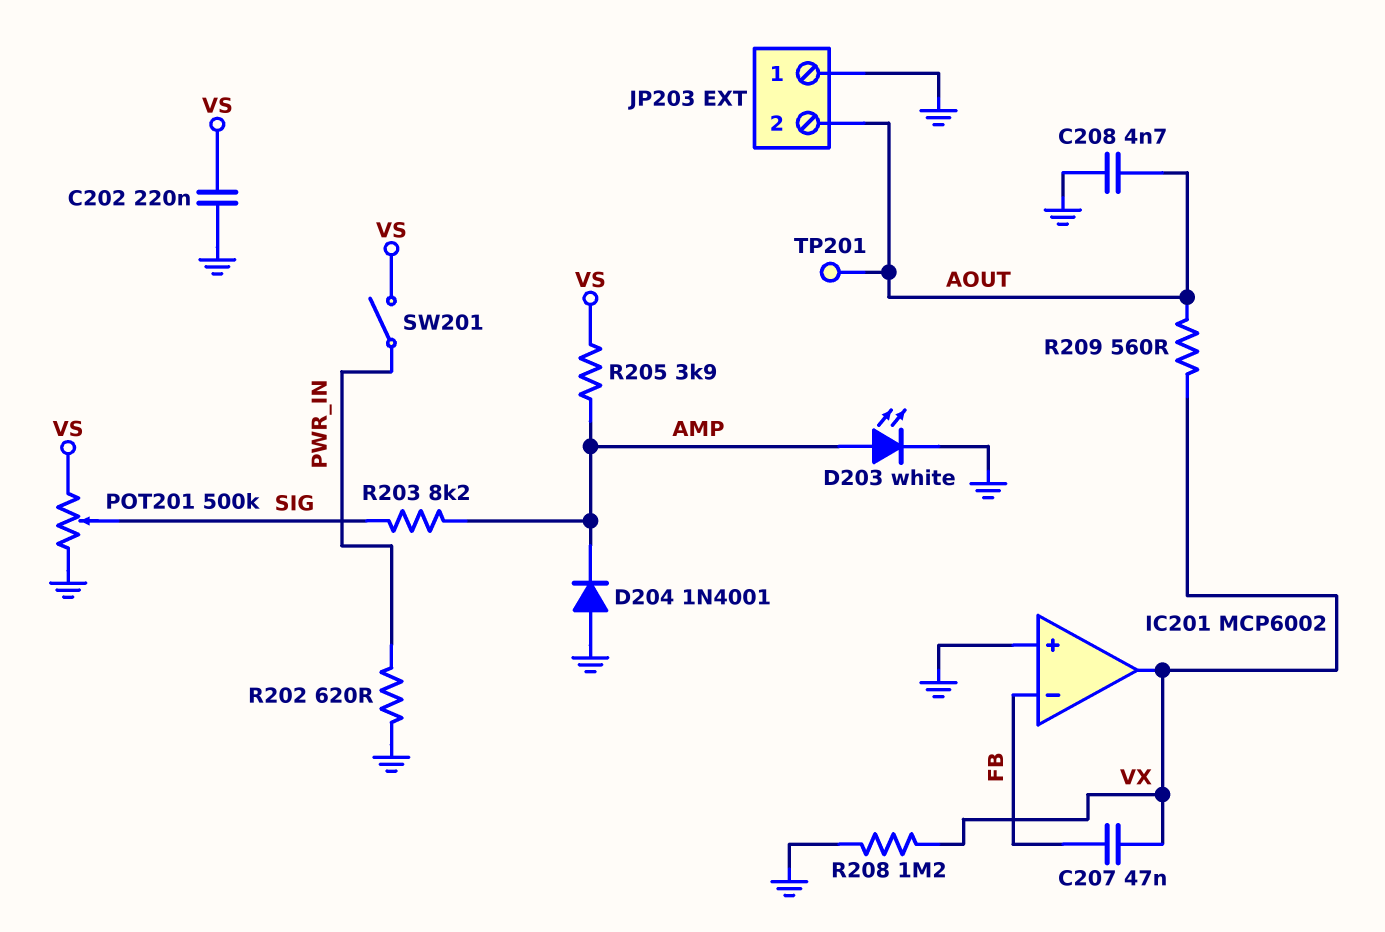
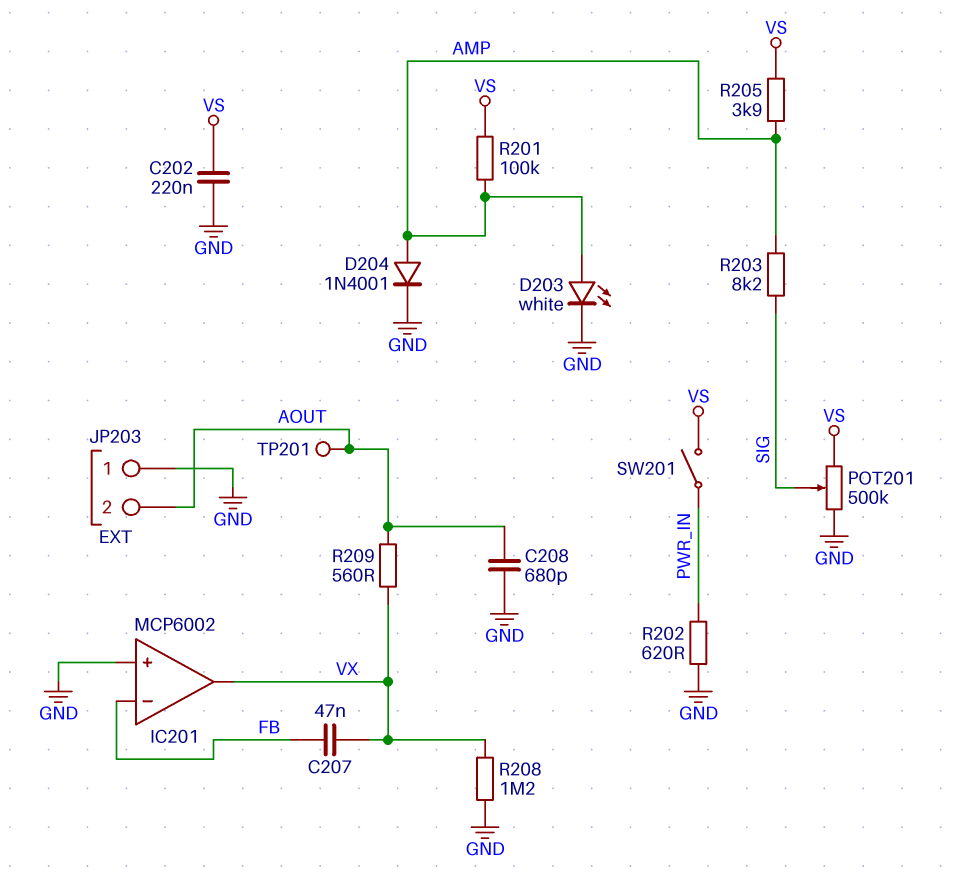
C208: 4.7nF (AOUT, GND) -> 680pF (AOUT, GND)
D204: diode 1N4001 (A GND, K AMP) -> diode 1N4001 (A AMP, K GND)
R201: none -> 100k (AMP, VS)

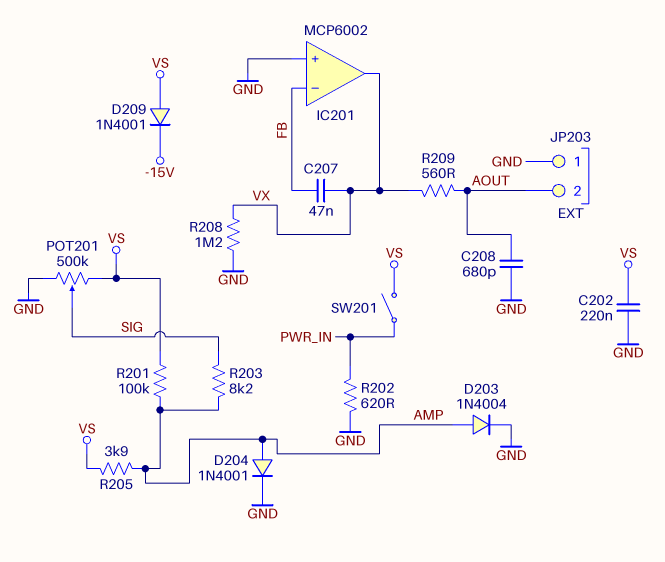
D203: LED white (A AMP, K GND) -> diode 1N4004 (A AMP, K GND)
D209: none -> diode 1N4001 (A VS, K -15V)
TP201: test point (AOUT) -> none

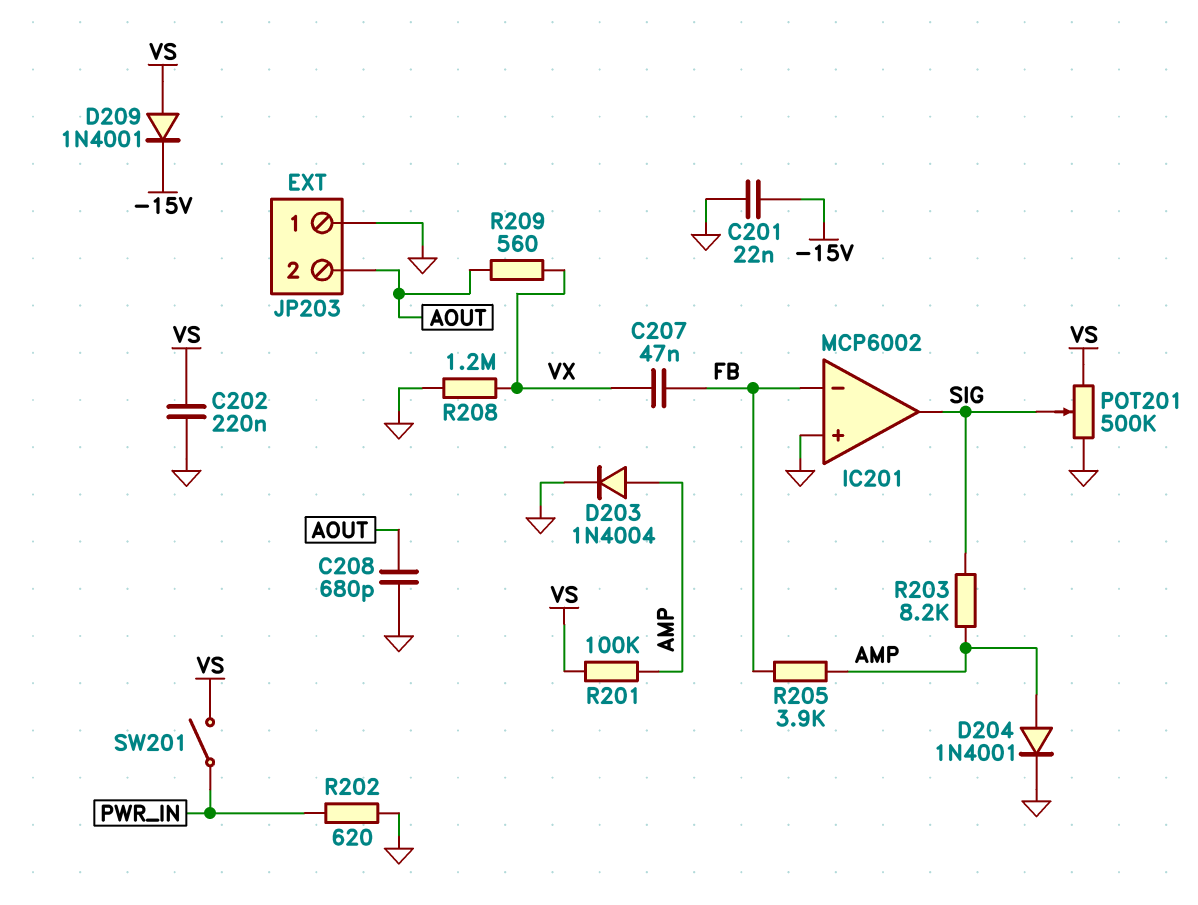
C201: none -> 22nF (-15V, GND)
IC201 pin out: VX -> SIG
R205: 3.9k (AMP, VS) -> 3.9k (AMP, FB)

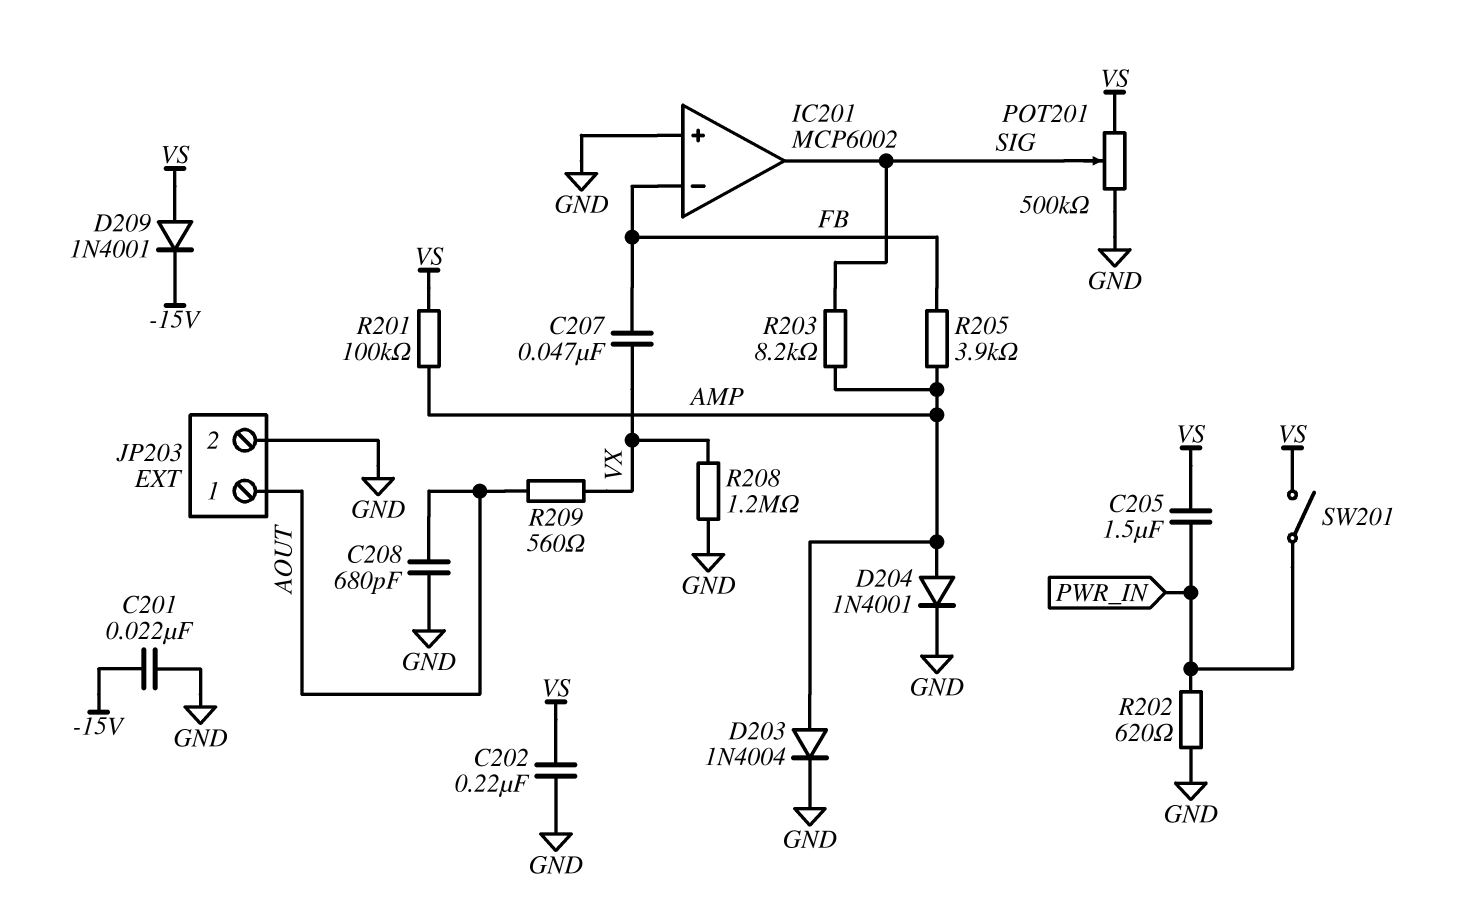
C205: none -> 1.5uF (PWR_IN, VS)
JP203 pin 1: GND -> AOUT
JP203 pin 2: AOUT -> GND

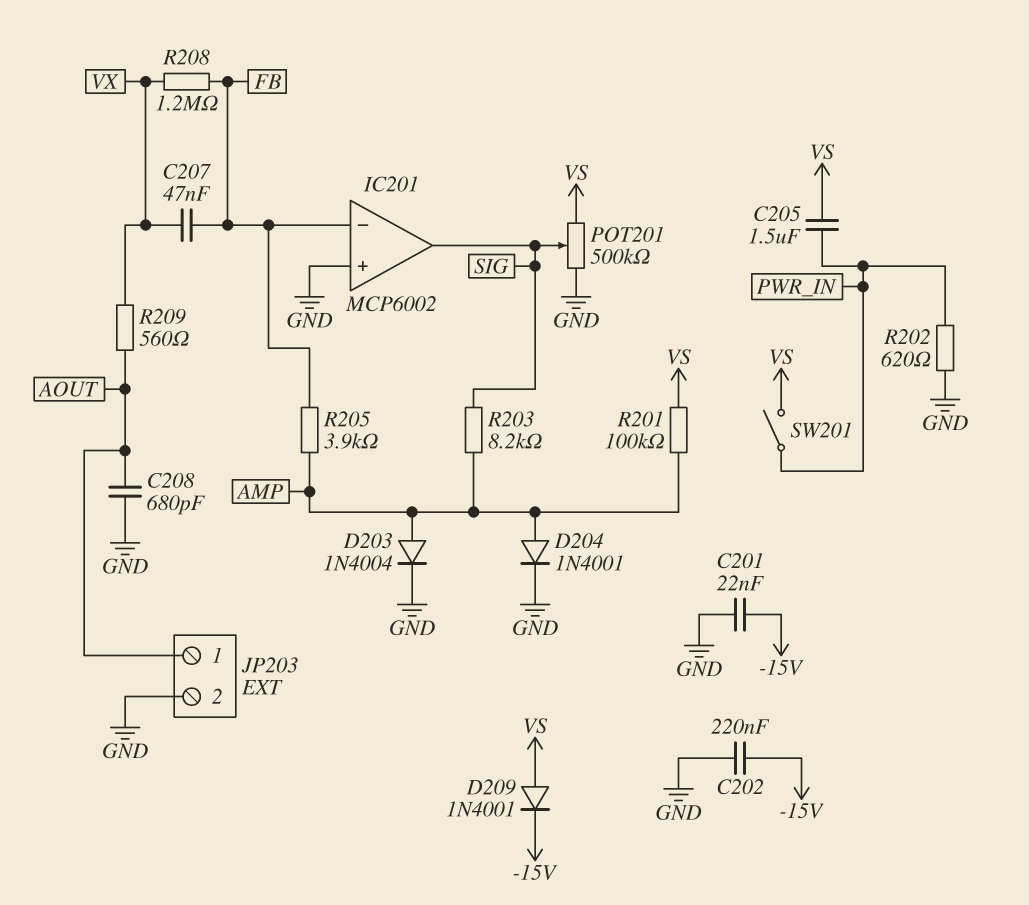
C202: 220nF (GND, VS) -> 220nF (-15V, GND)
R208: 1.2M (GND, VX) -> 1.2M (FB, VX)

